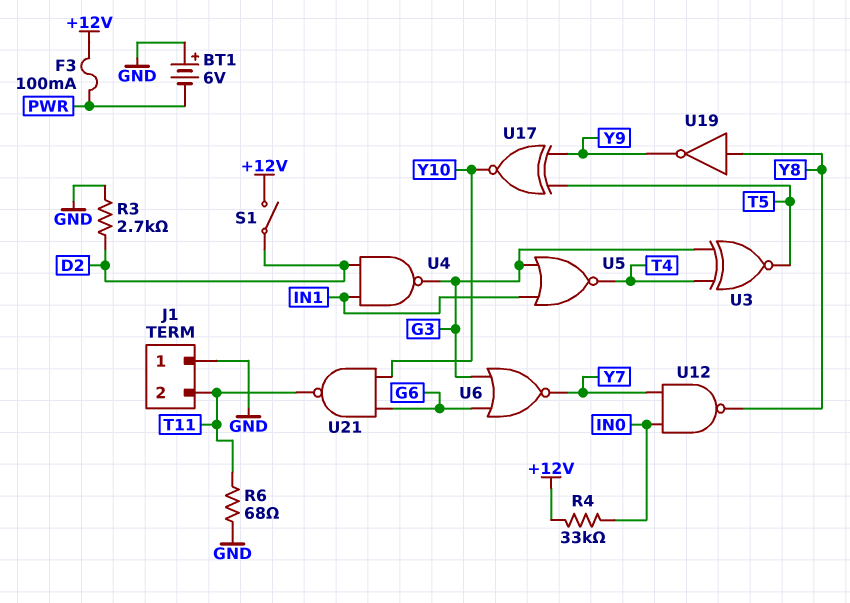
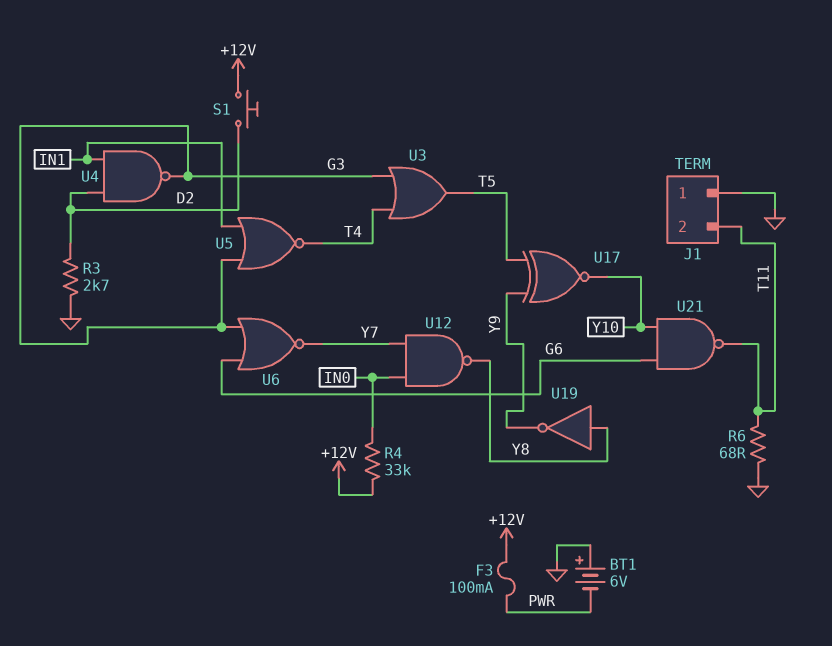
S1: switch (+12V, D2) -> button (+12V, D2)
U3: XNOR (in G3, in T4, out T5) -> OR (in G3, in T4, out T5)

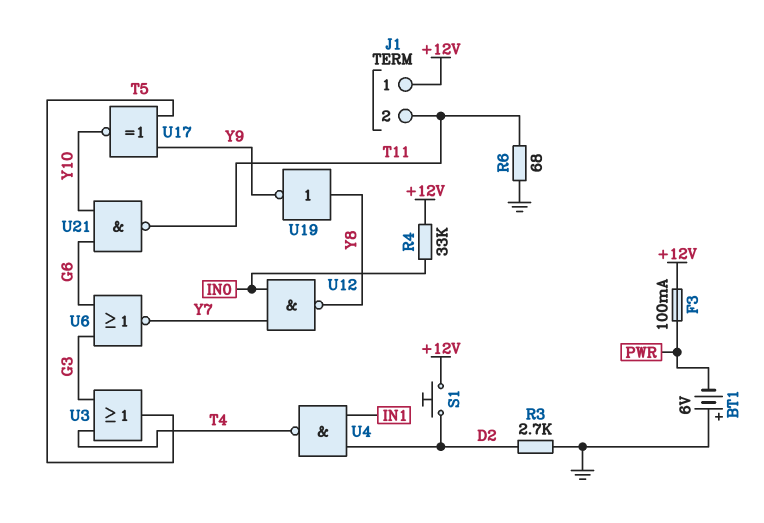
J1 pin 1: GND -> +12V
U4: NAND (in D2, in IN1, out G3) -> NAND (in D2, in IN1, out T4)
U5: NOR (in G3, in IN1, out T4) -> none

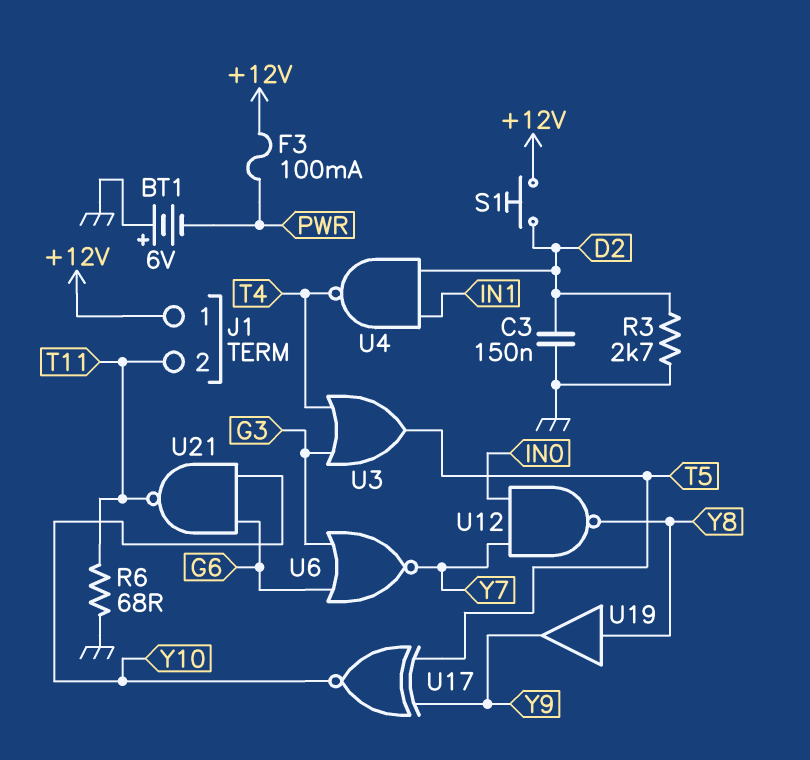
C3: none -> 150nF (D2, GND)
R4: 33k (+12V, IN0) -> none
U19: NOT (in Y8, out Y9) -> buffer (in Y8, out Y9)

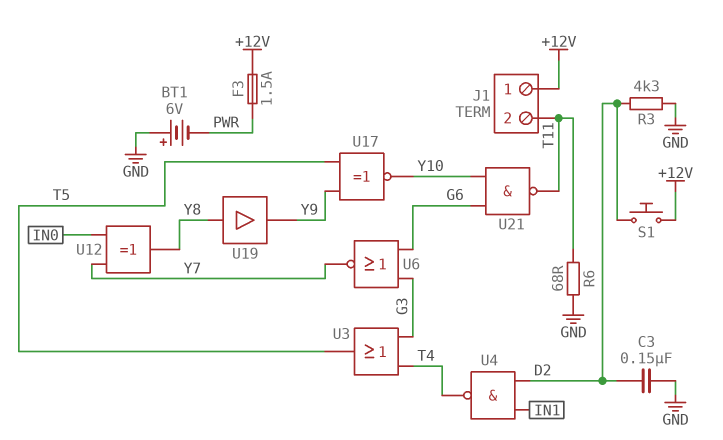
F3: 100mA (+12V, PWR) -> 1.5A (+12V, PWR)
R3: 2.7k (D2, GND) -> 4.3k (D2, GND)
U12: NAND (in IN0, in Y7, out Y8) -> XOR (in IN0, in Y7, out Y8)

